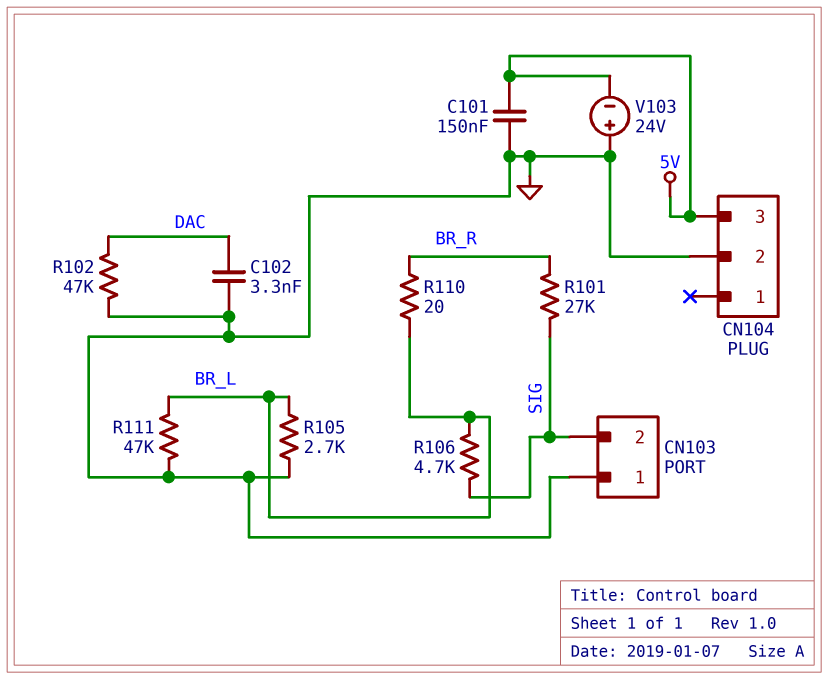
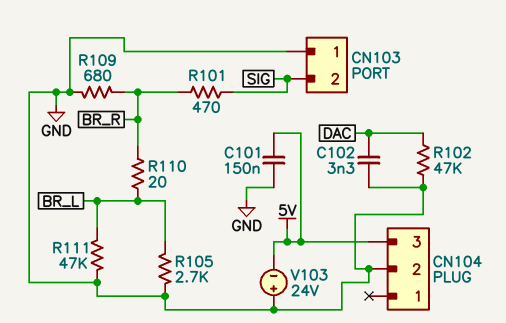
R101: 27k (BR_R, SIG) -> 470 (BR_R, SIG)
R106: 4.7k (BR_L, SIG) -> none
R109: none -> 680 (BR_R, GND)

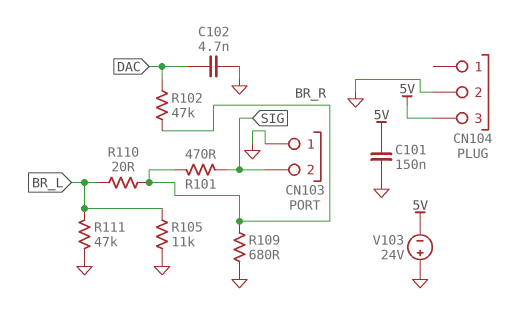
C102: 3.3nF (DAC, GND) -> 4.7nF (DAC, GND)
R102: 47k (DAC, GND) -> 47k (BR_R, DAC)
R105: 2.7k (BR_L, GND) -> 11k (BR_L, GND)

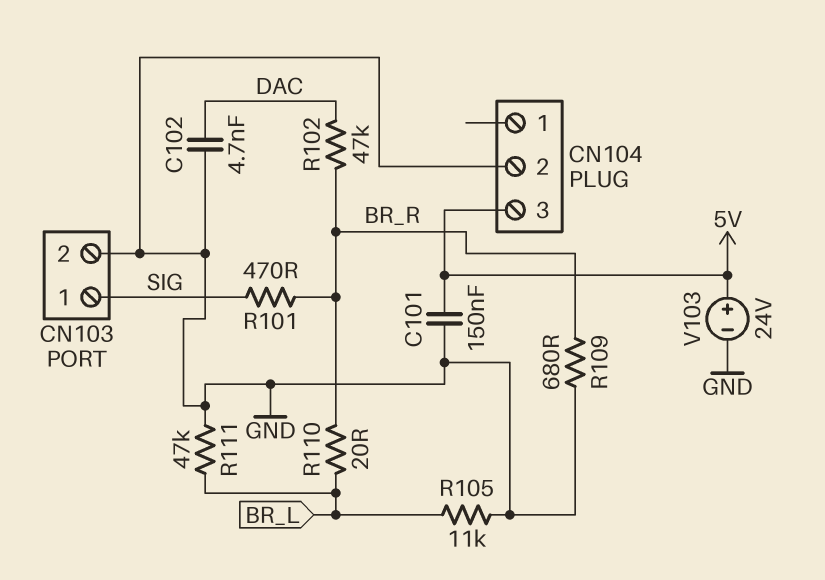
CN103 pin 1: GND -> SIG
CN103 pin 2: SIG -> GND
V103: 24V (plus GND, minus 5V) -> 24V (plus 5V, minus GND)

